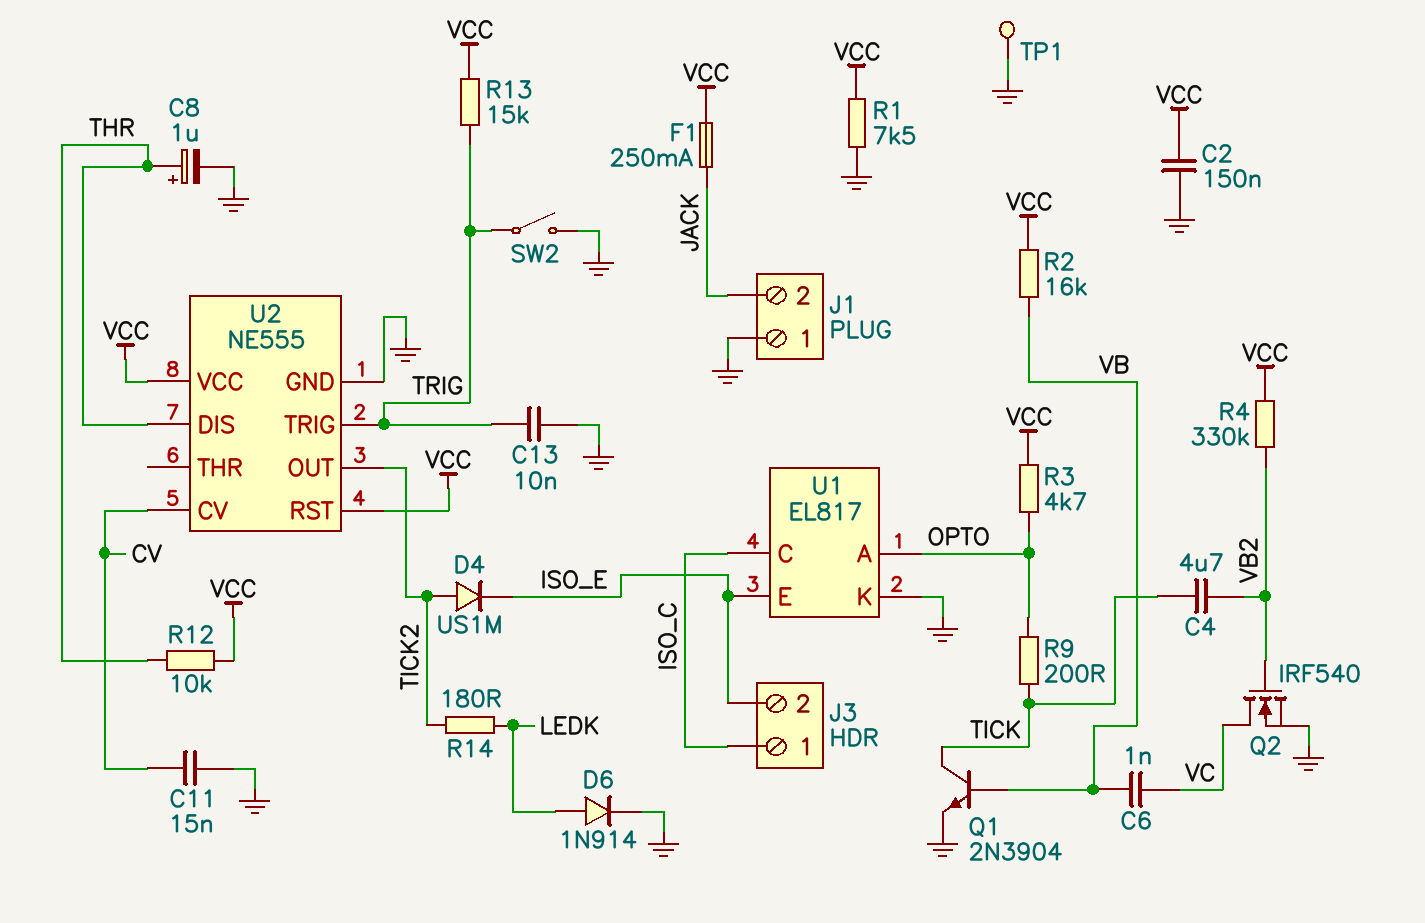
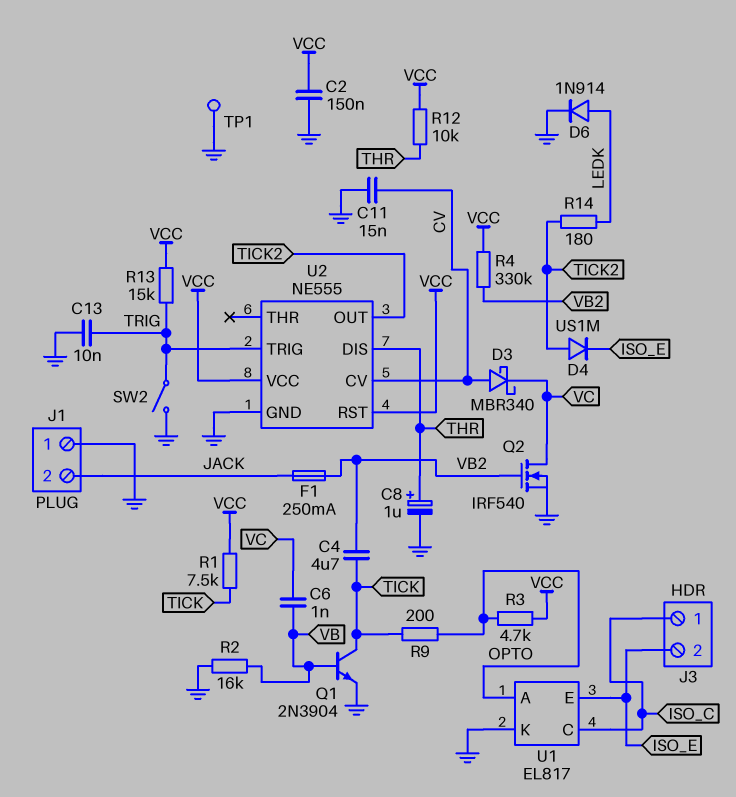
D3: none -> schottky MBR340 (A CV, K VC)
F1: 250mA (JACK, VCC) -> 250mA (JACK, VB2)
R1: 7.5k (GND, VCC) -> 7.5k (TICK, VCC)
R2: 16k (VB, VCC) -> 16k (GND, VB)

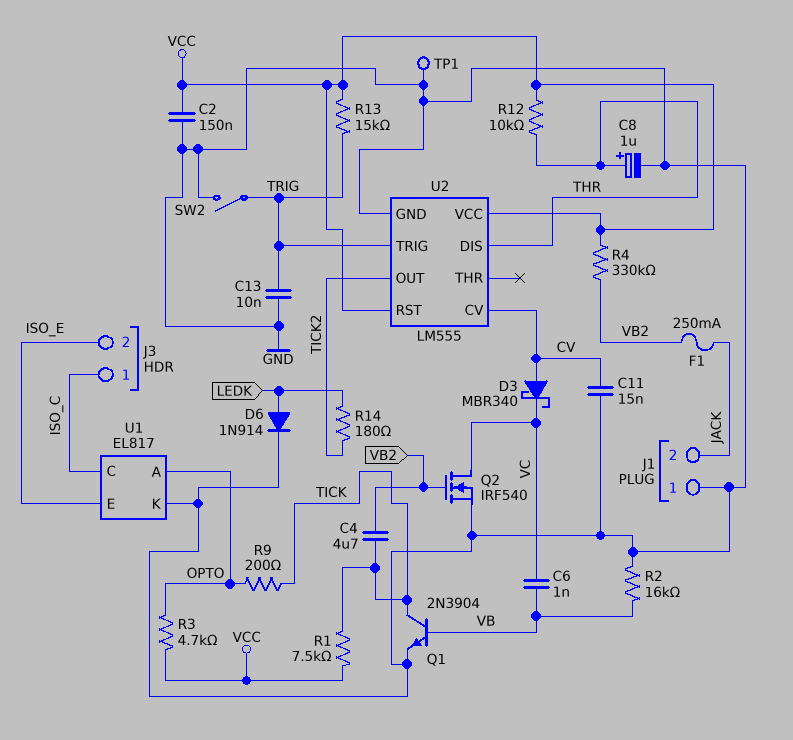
D4: diode US1M (A TICK2, K ISO_E) -> none
U2: NE555 -> LM555

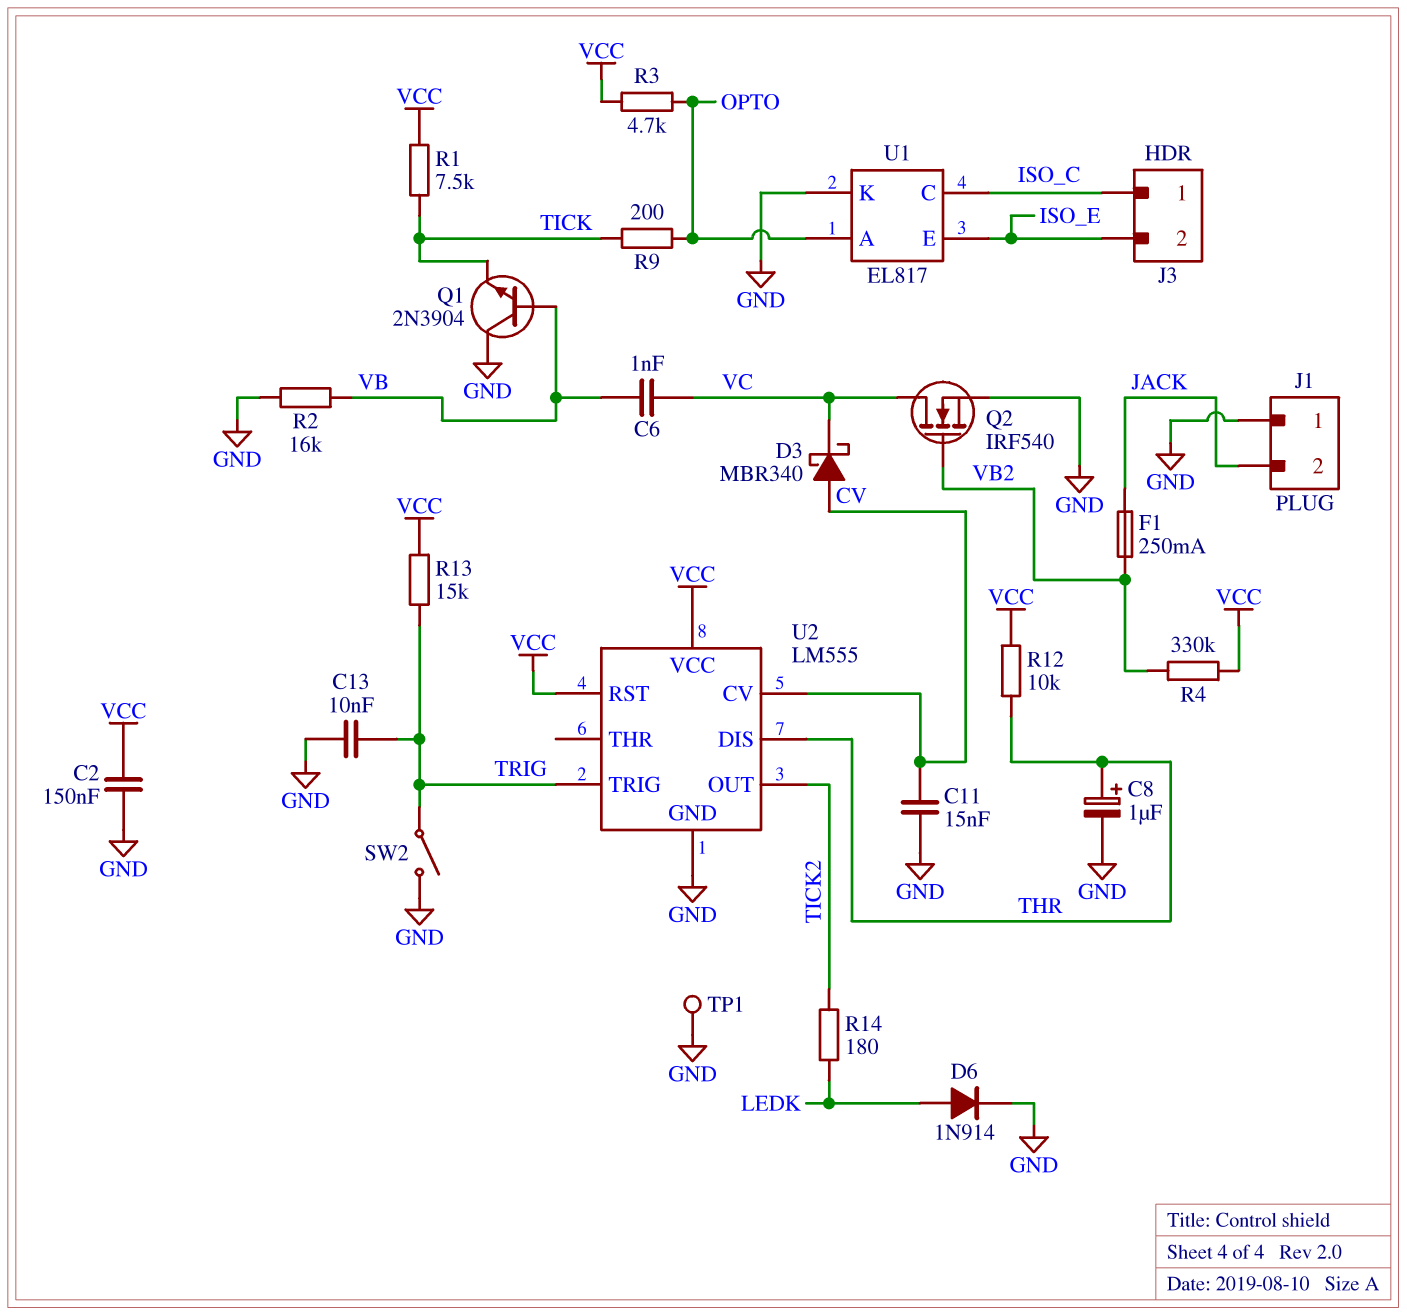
C4: 4.7uF (TICK, VB2) -> none
Q1: NPN 2N3904 (B VB, C TICK, E GND) -> NPN 2N3904 (B VB, C GND, E TICK)

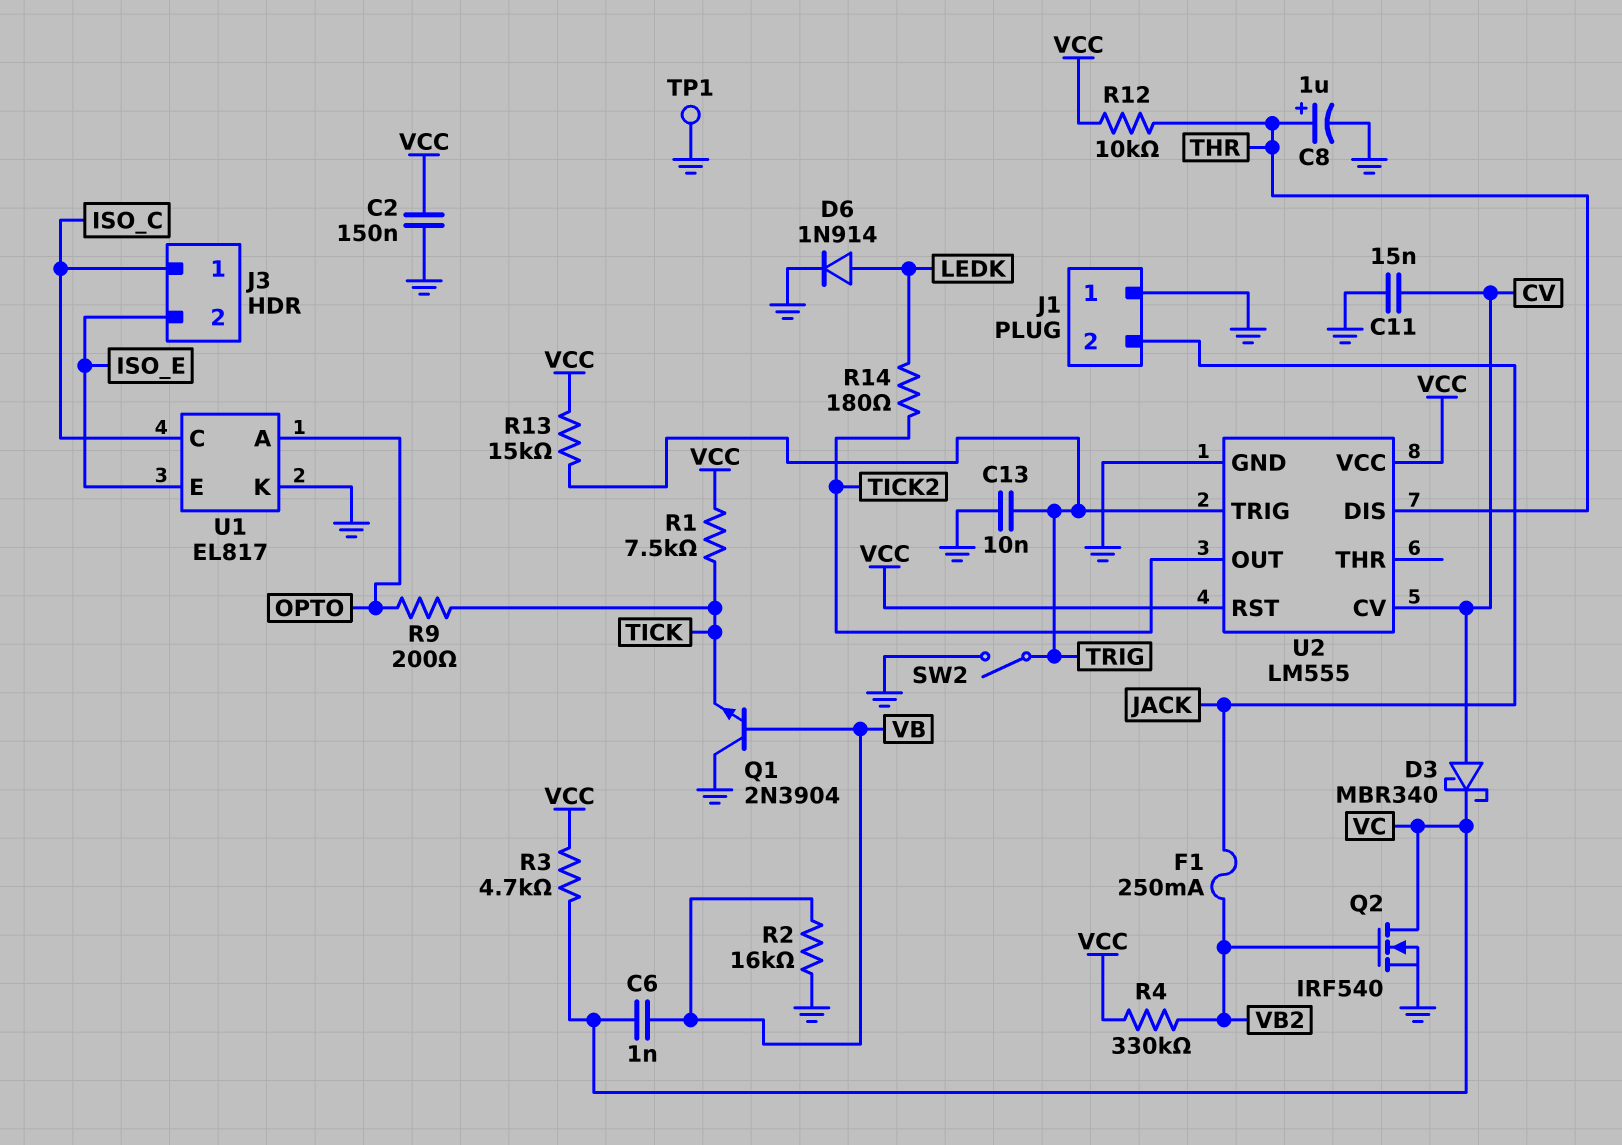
R3: 4.7k (OPTO, VCC) -> 4.7k (VC, VCC)

